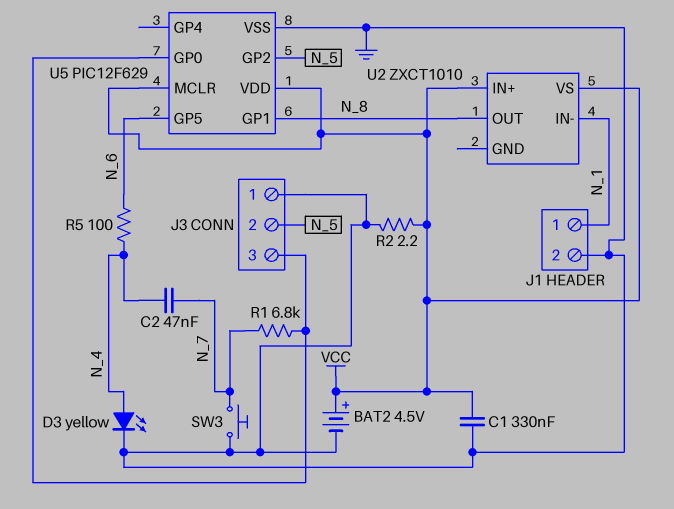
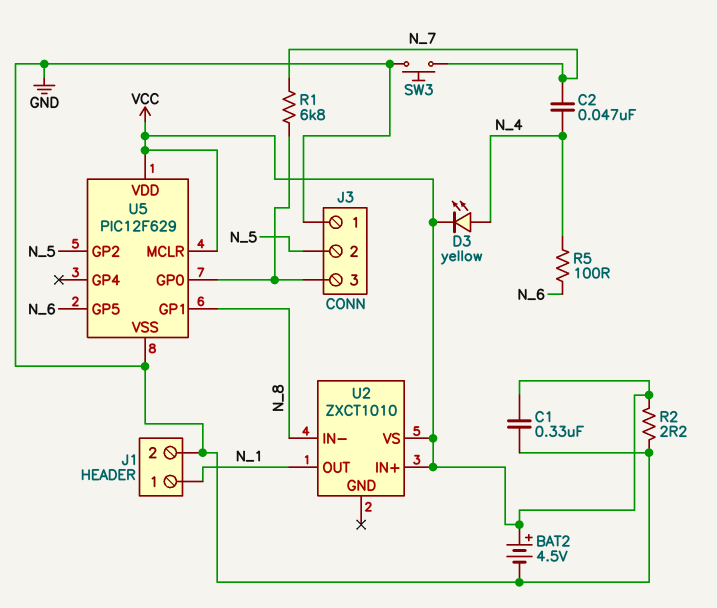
D3: LED yellow (A N_4, K GND) -> LED yellow (A N_4, K VCC)
U2 pin IN-: N_1 -> N_8
U2 pin OUT: N_8 -> N_1

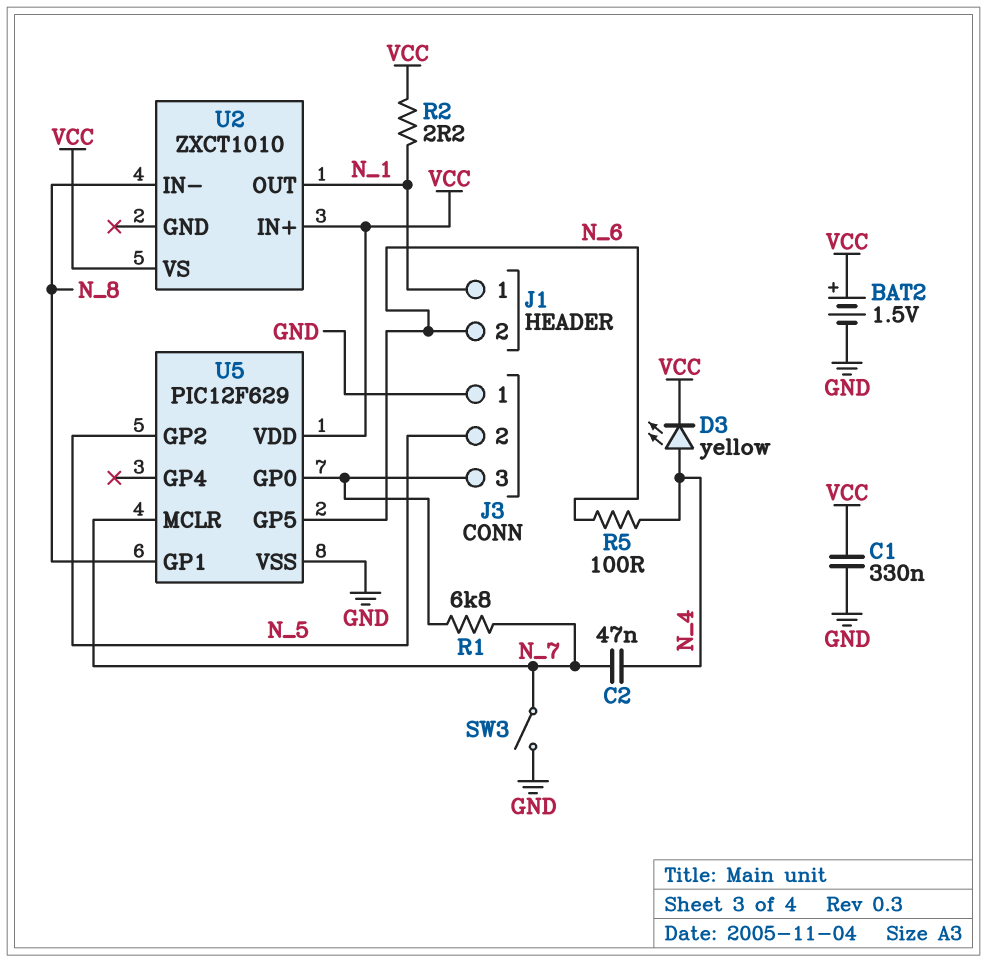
BAT2: 4.5V (plus VCC, minus GND) -> 1.5V (plus VCC, minus GND)
J1 pin 2: GND -> N_6
R2: 2.2 (GND, VCC) -> 2.2 (N_1, VCC)
SW3: button (GND, N_7) -> switch (GND, N_7)
U5 pin MCLR: VCC -> N_7

